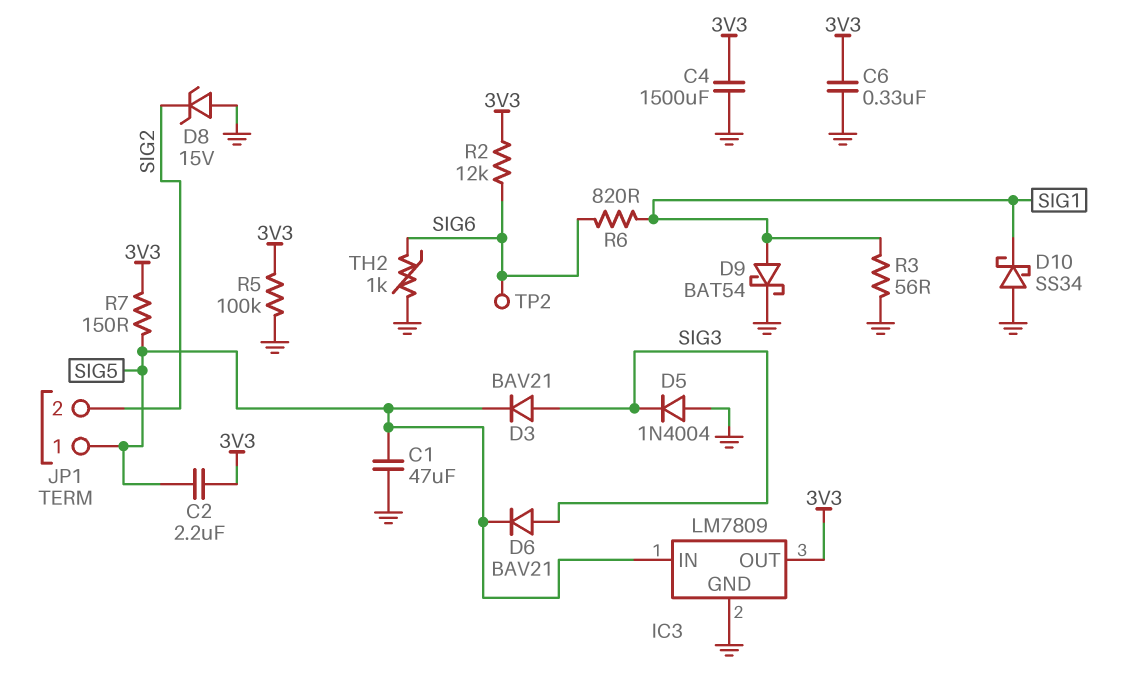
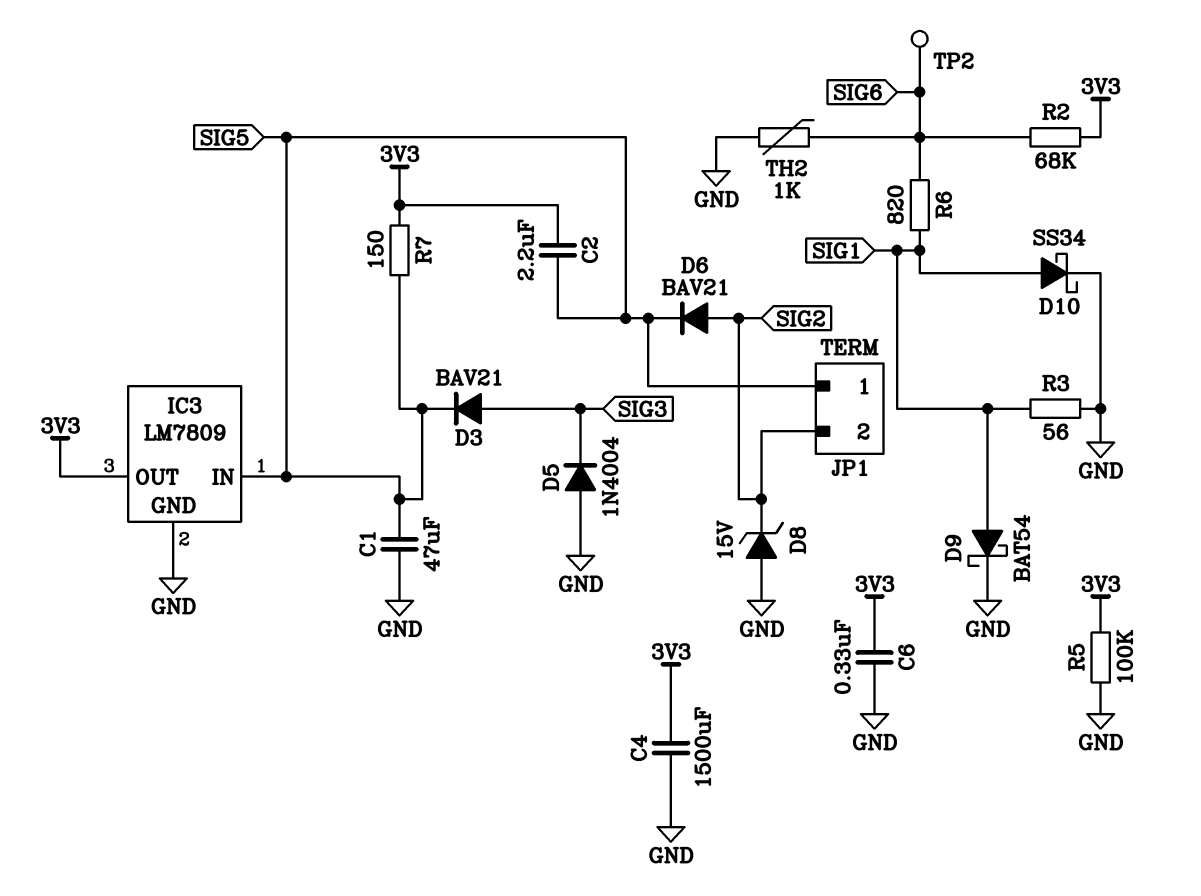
D6: diode BAV21 (A SIG3, K SIG5) -> diode BAV21 (A SIG2, K SIG5)
D10: schottky SS34 (A GND, K SIG1) -> schottky SS34 (A SIG1, K GND)
R2: 12k (3V3, SIG6) -> 68k (3V3, SIG6)

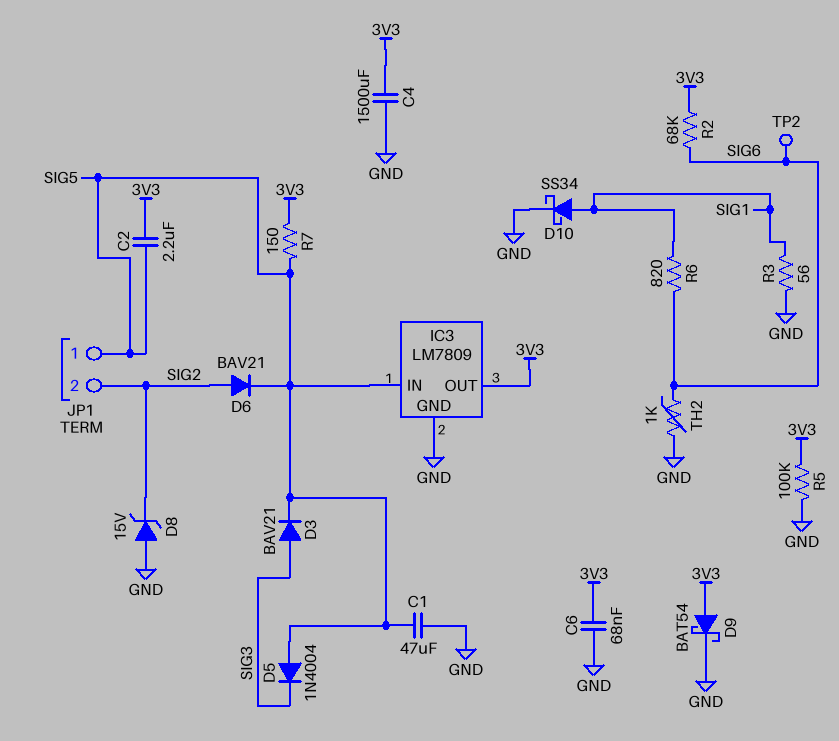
C6: 330nF (3V3, GND) -> 68nF (3V3, GND)
D5: diode 1N4004 (A GND, K SIG3) -> diode 1N4004 (A SIG5, K SIG3)
D9: schottky BAT54 (A SIG1, K GND) -> schottky BAT54 (A 3V3, K GND)

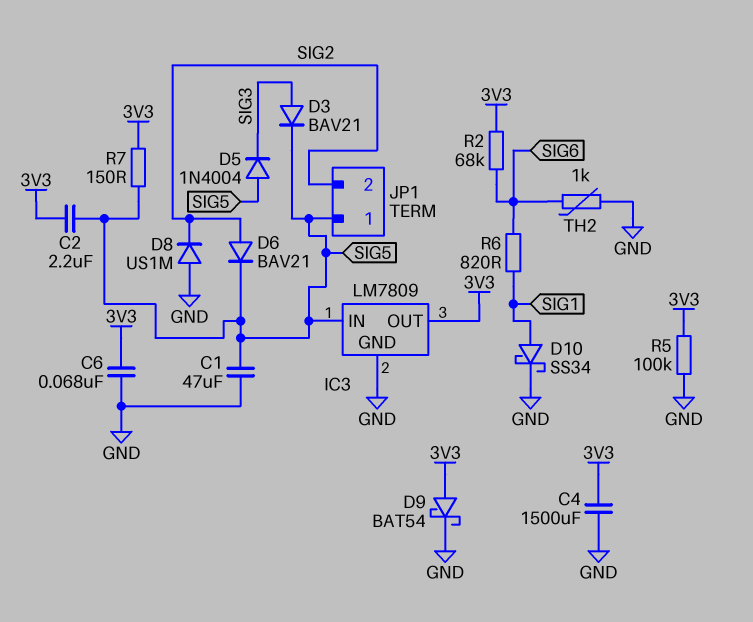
D8: zener 15V (A GND, K SIG2) -> diode US1M (A GND, K SIG2)
R3: 56 (GND, SIG1) -> none
TP2: test point (SIG6) -> none

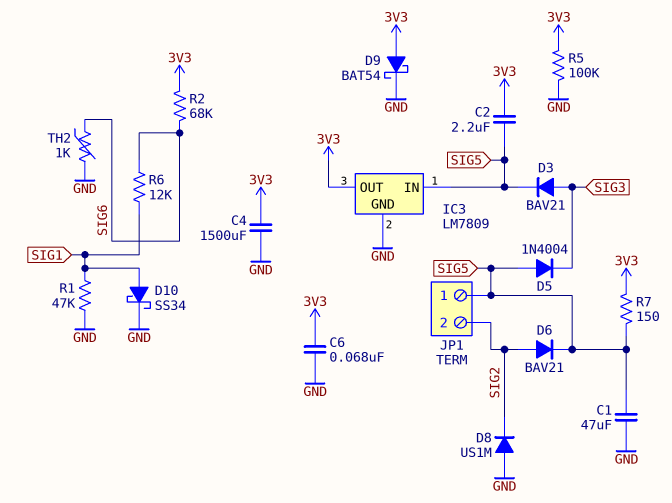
R1: none -> 47k (GND, SIG1)
R6: 820 (SIG1, SIG6) -> 12k (SIG1, SIG6)

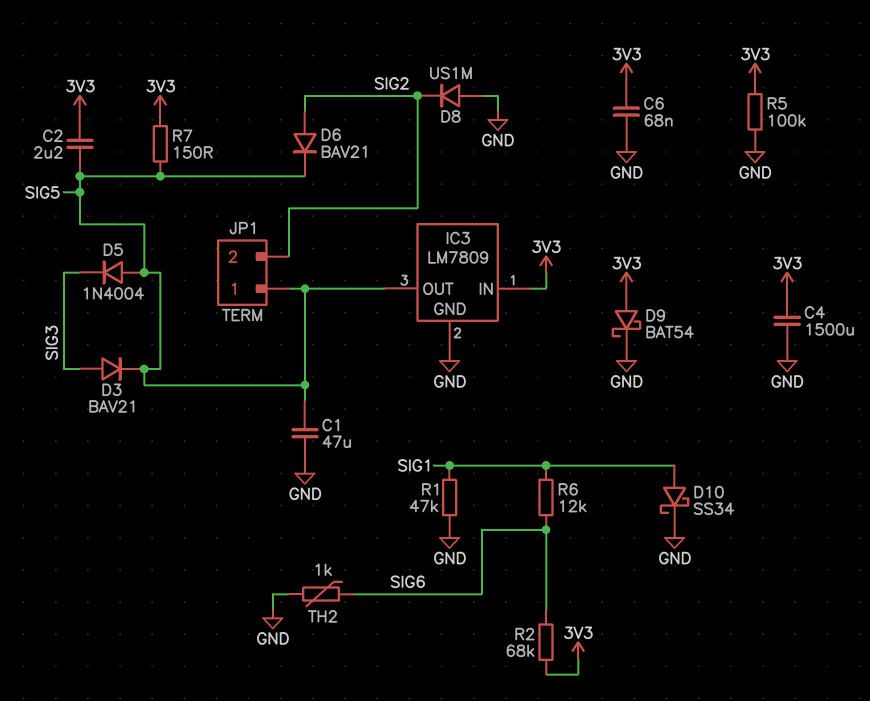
IC3 pin IN: SIG5 -> 3V3
IC3 pin OUT: 3V3 -> SIG5

